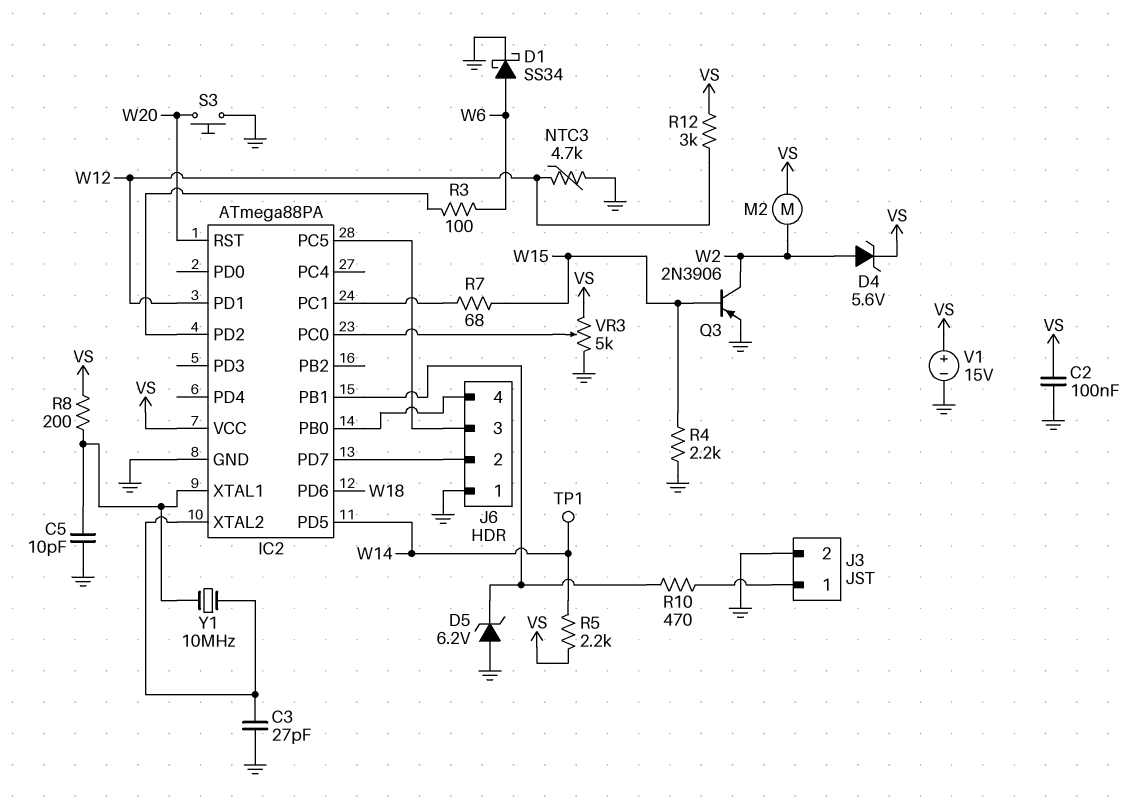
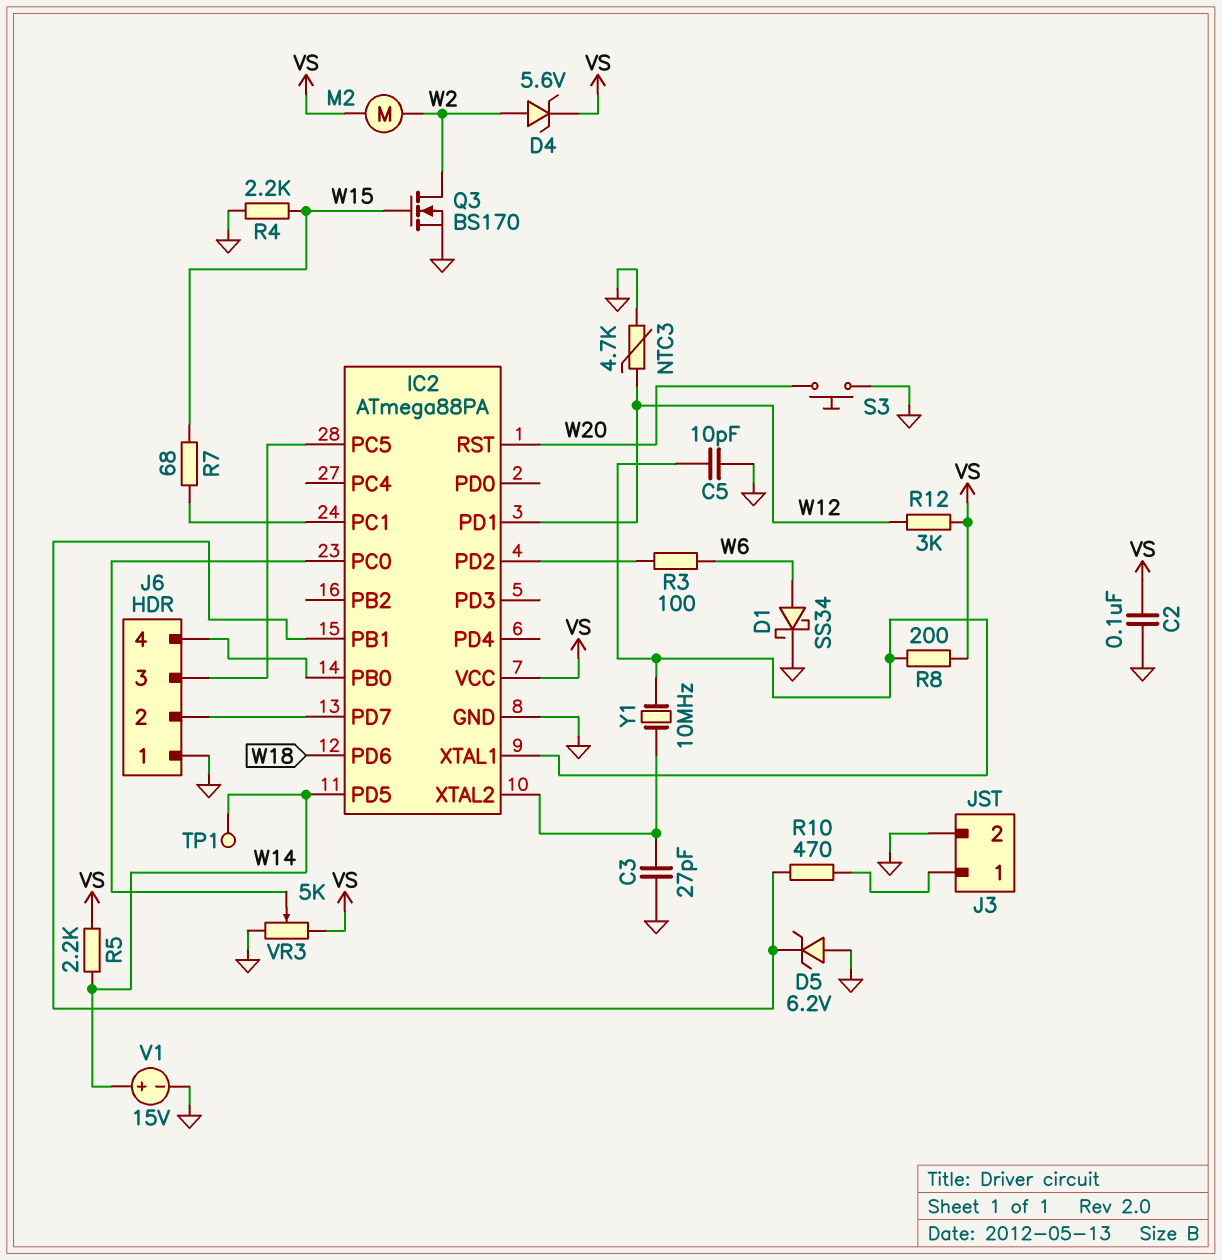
Q3: PNP 2N3906 (B W15, C W2, E GND) -> NMOS BS170 (G W15, D W2, S GND)
V1: 15V (plus VS, minus GND) -> 15V (plus W14, minus GND)

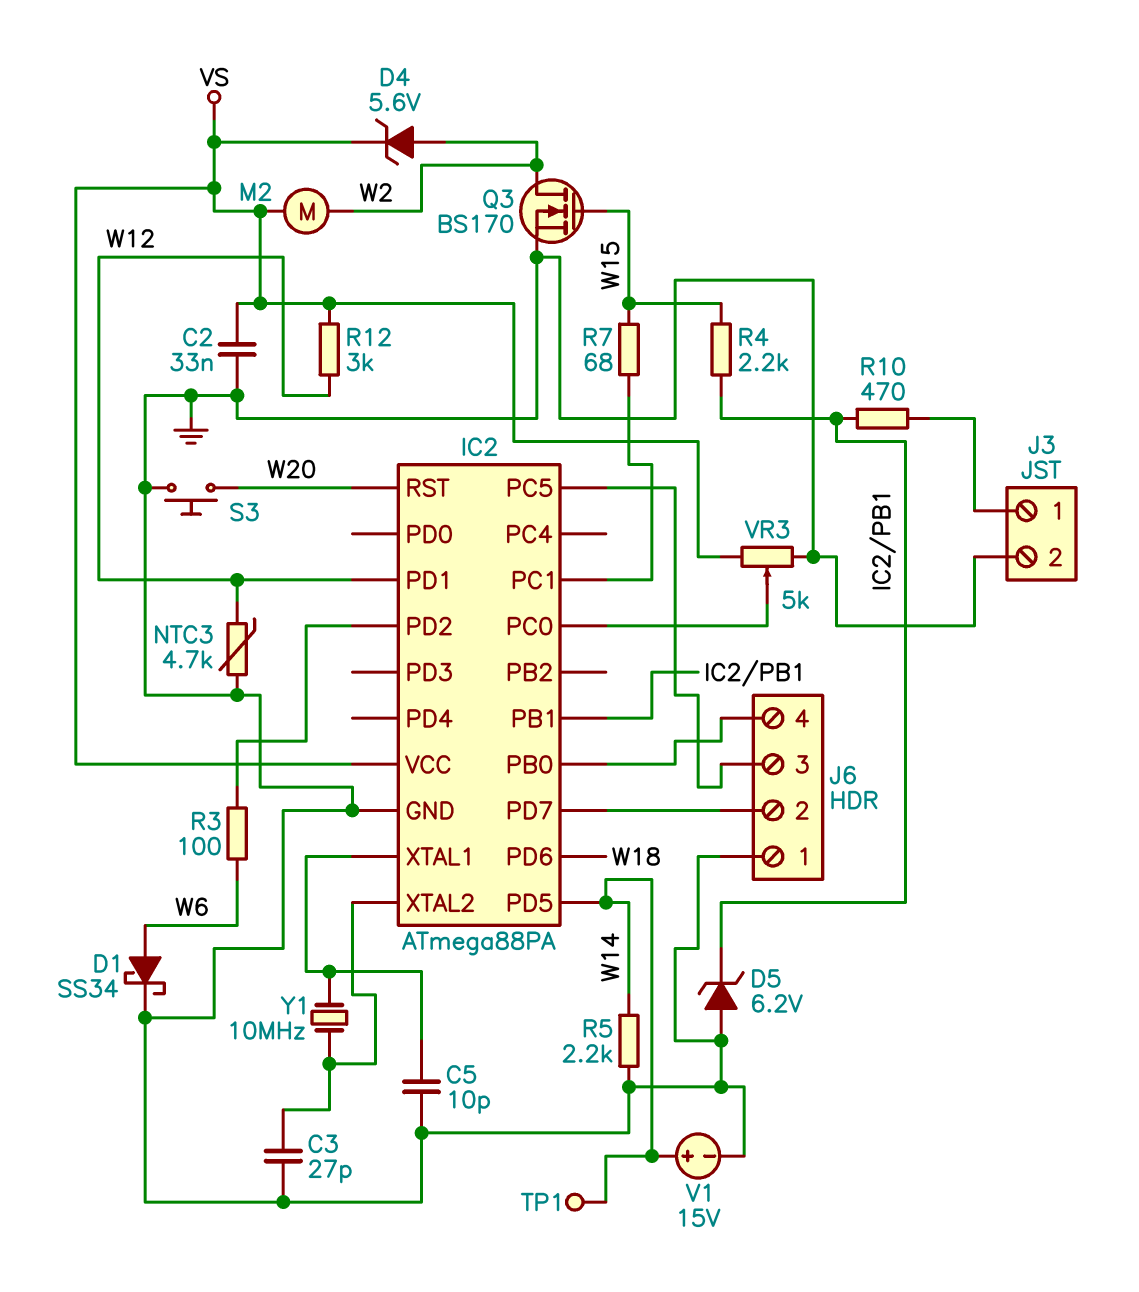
C2: 100nF (GND, VS) -> 33nF (GND, VS)
R4: 2.2k (GND, W15) -> 2.2k (IC2/PB1, W15)
R5: 2.2k (VS, W14) -> 2.2k (GND, W14)
R8: 200 (IC2/XTAL1, VS) -> none

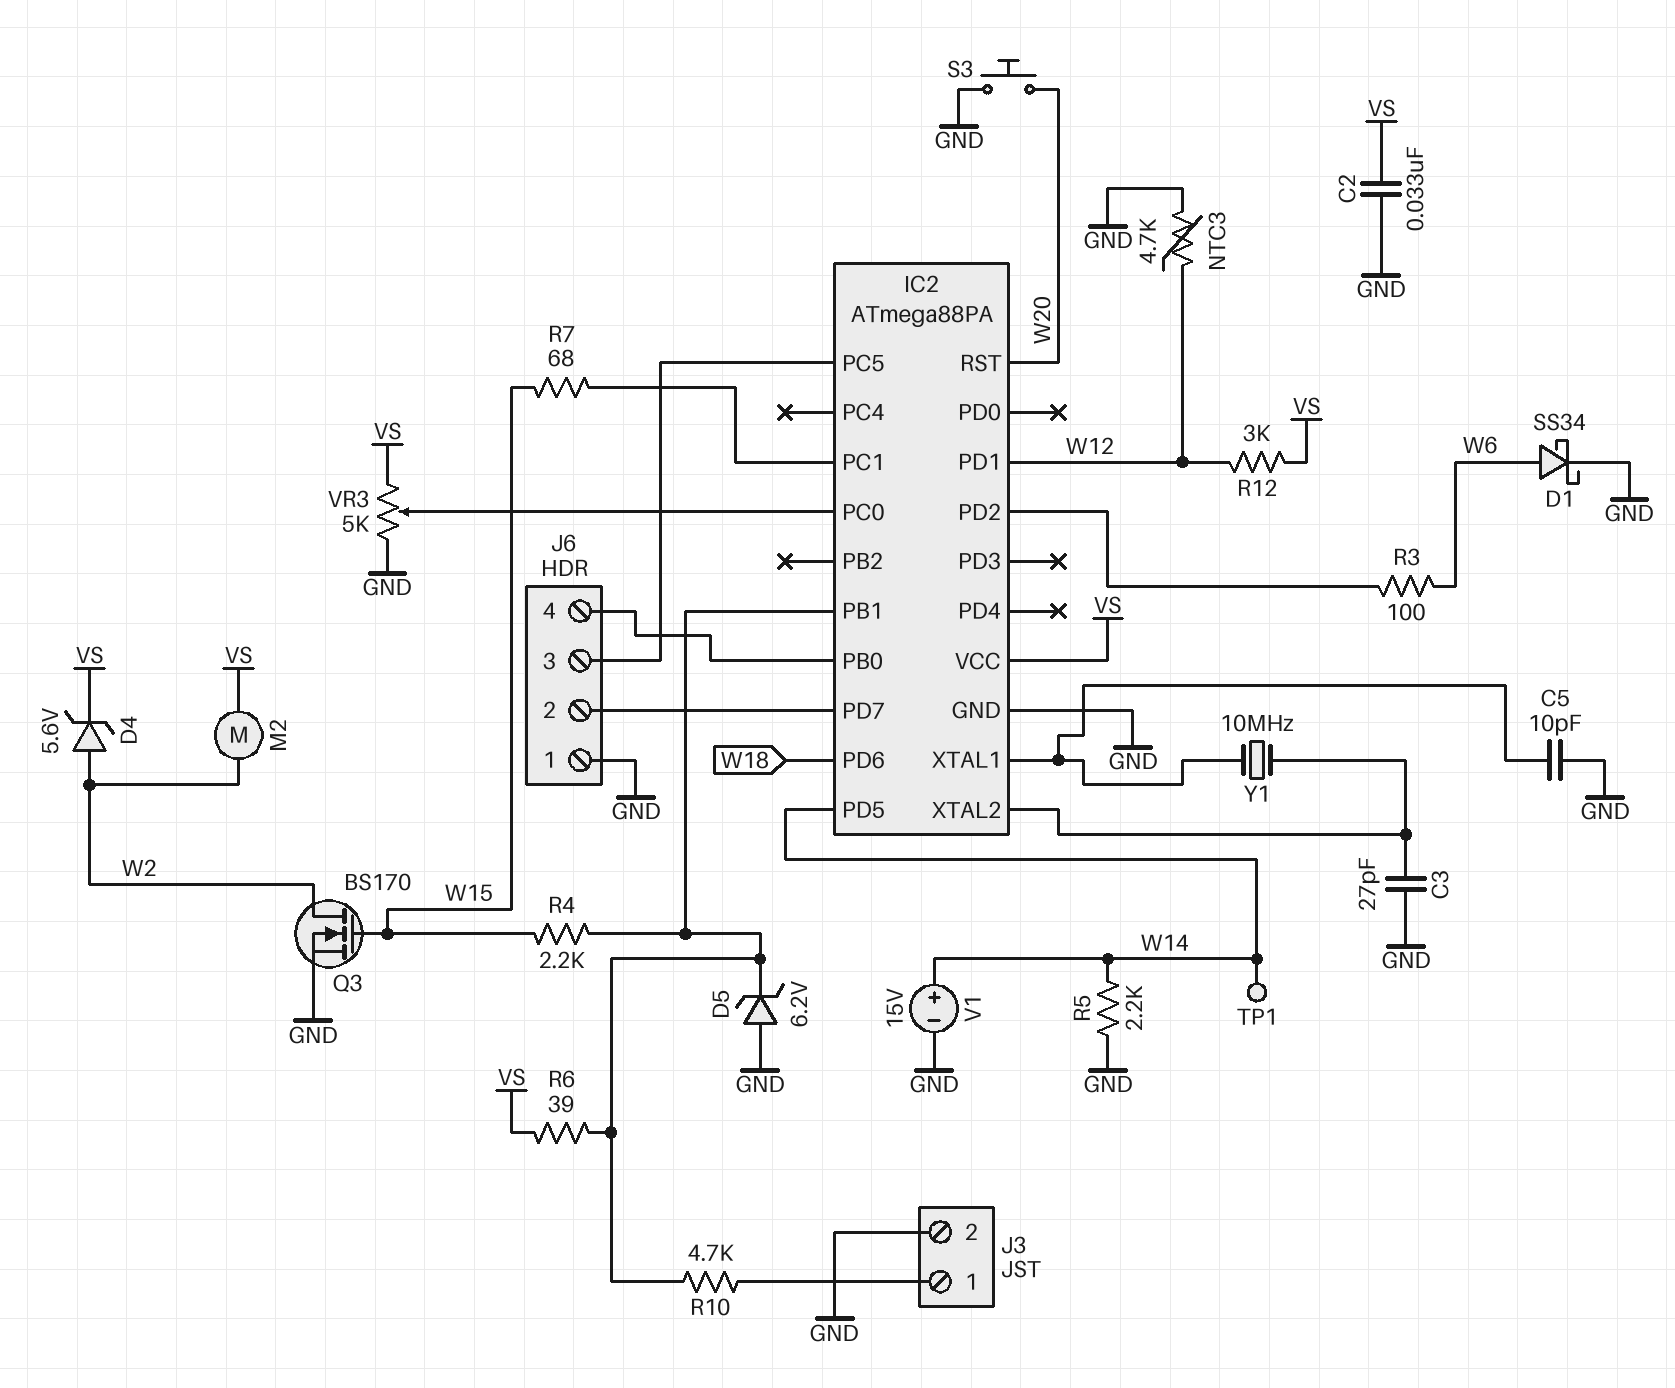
R6: none -> 39 (IC2/PB1, VS)
R10: 470 (IC2/PB1, J3/1) -> 4.7k (IC2/PB1, J3/1)

